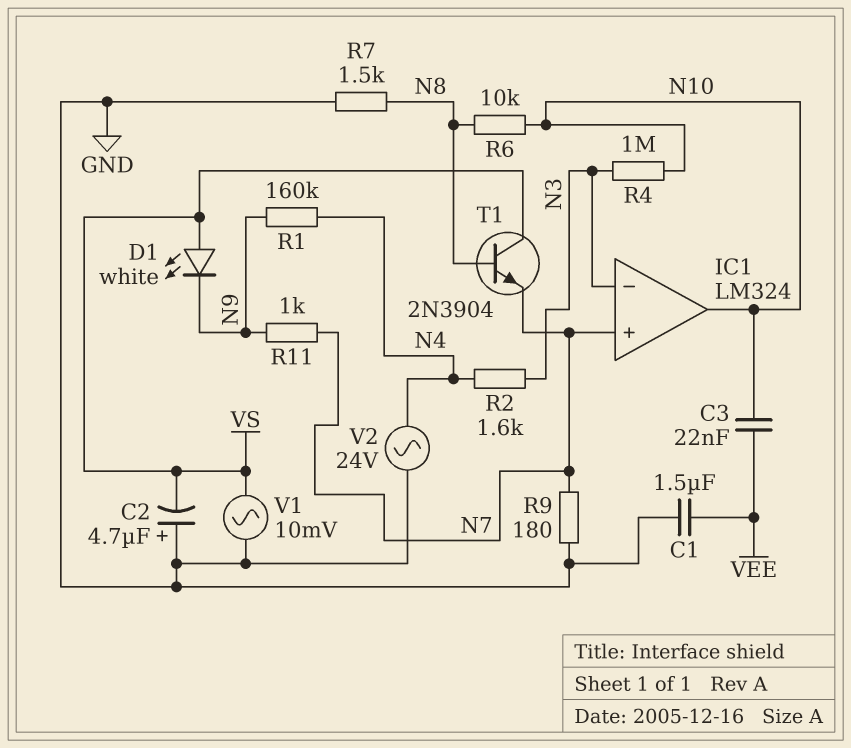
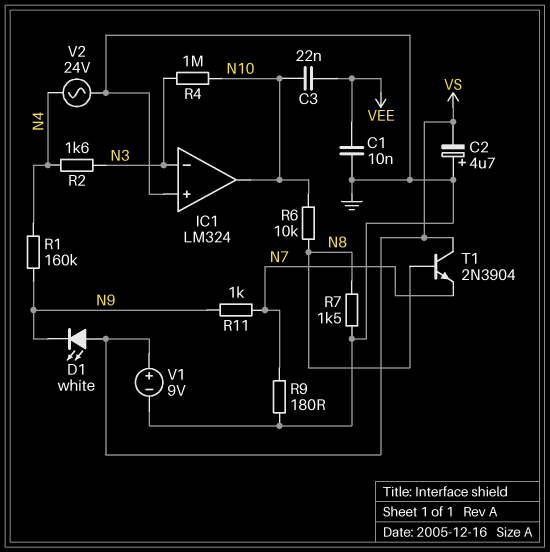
C1: 1.5uF (GND, VEE) -> 10nF (GND, VEE)
IC1 pin in+: N7 -> GND
V1: AC 10mV (GND, VS) -> 9V (plus VS, minus GND)

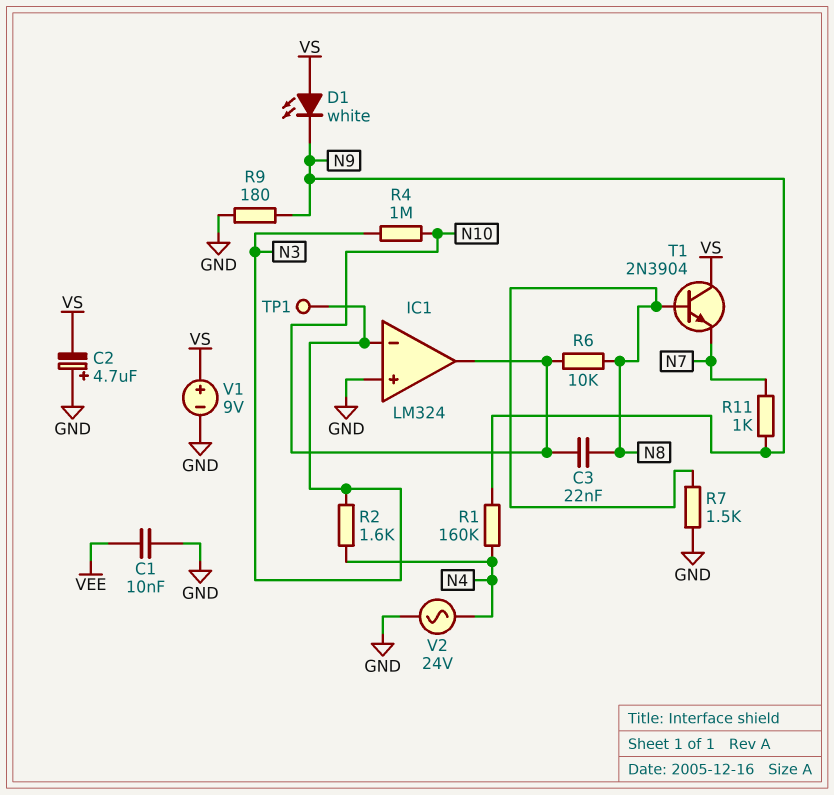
C3: 22nF (N10, VEE) -> 22nF (N8, N10)
R9: 180 (GND, N7) -> 180 (GND, N9)
TP1: none -> test point (N3)

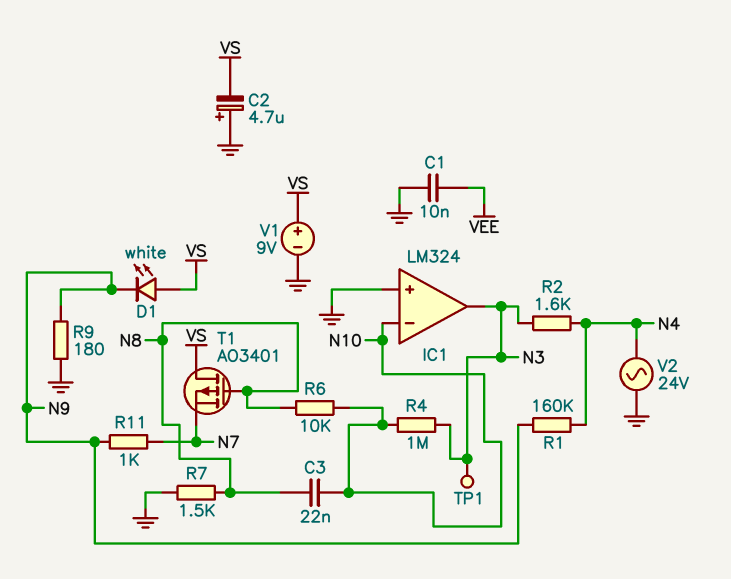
IC1 pin in-: N3 -> N10
IC1 pin out: N10 -> N3
T1: NPN 2N3904 (B N8, C VS, E N7) -> PMOS AO3401 (G N8, D VS, S N7)

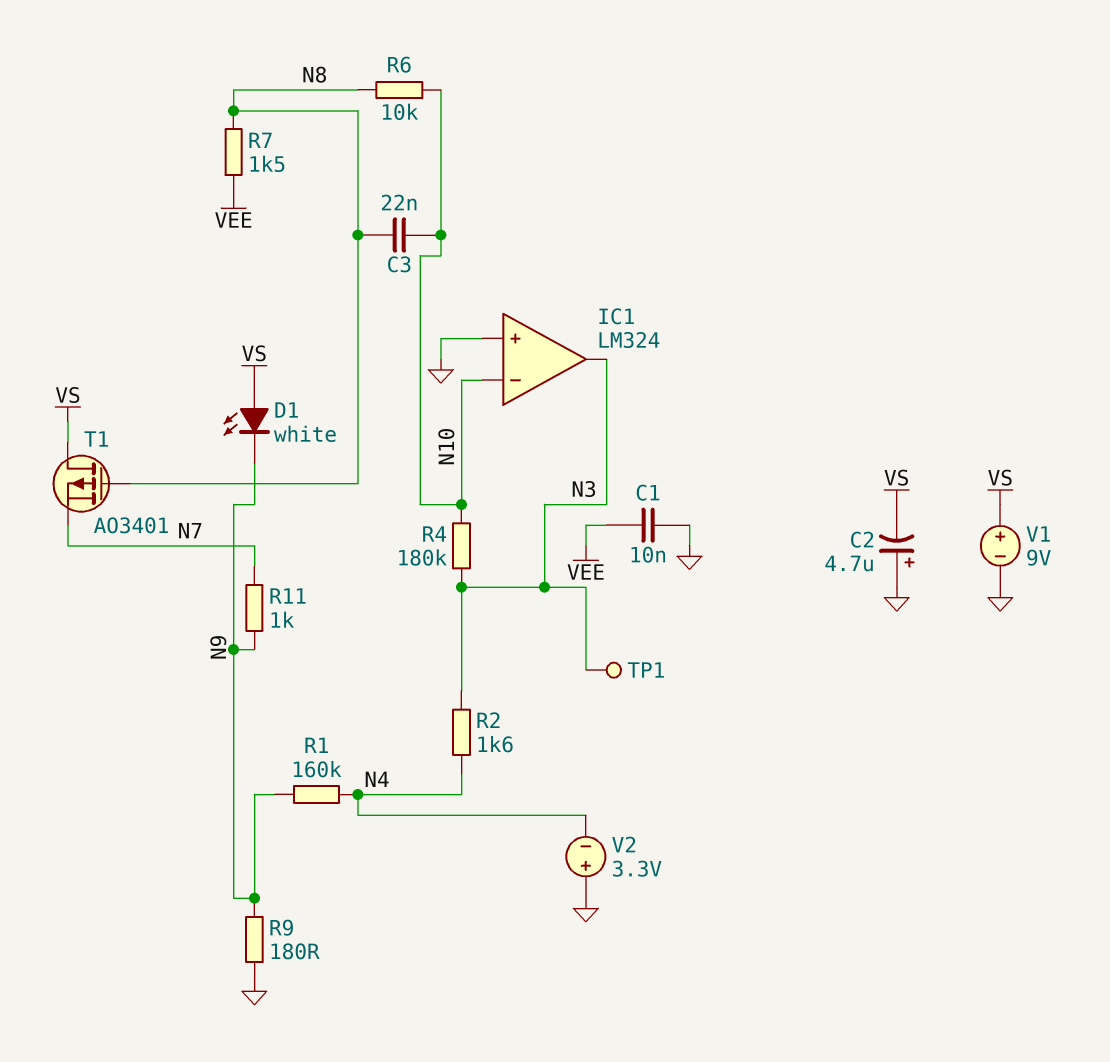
R4: 1M (N3, N10) -> 180k (N3, N10)
R7: 1.5k (GND, N8) -> 1.5k (N8, VEE)
V2: AC 24V (GND, N4) -> 3.3V (plus GND, minus N4)

